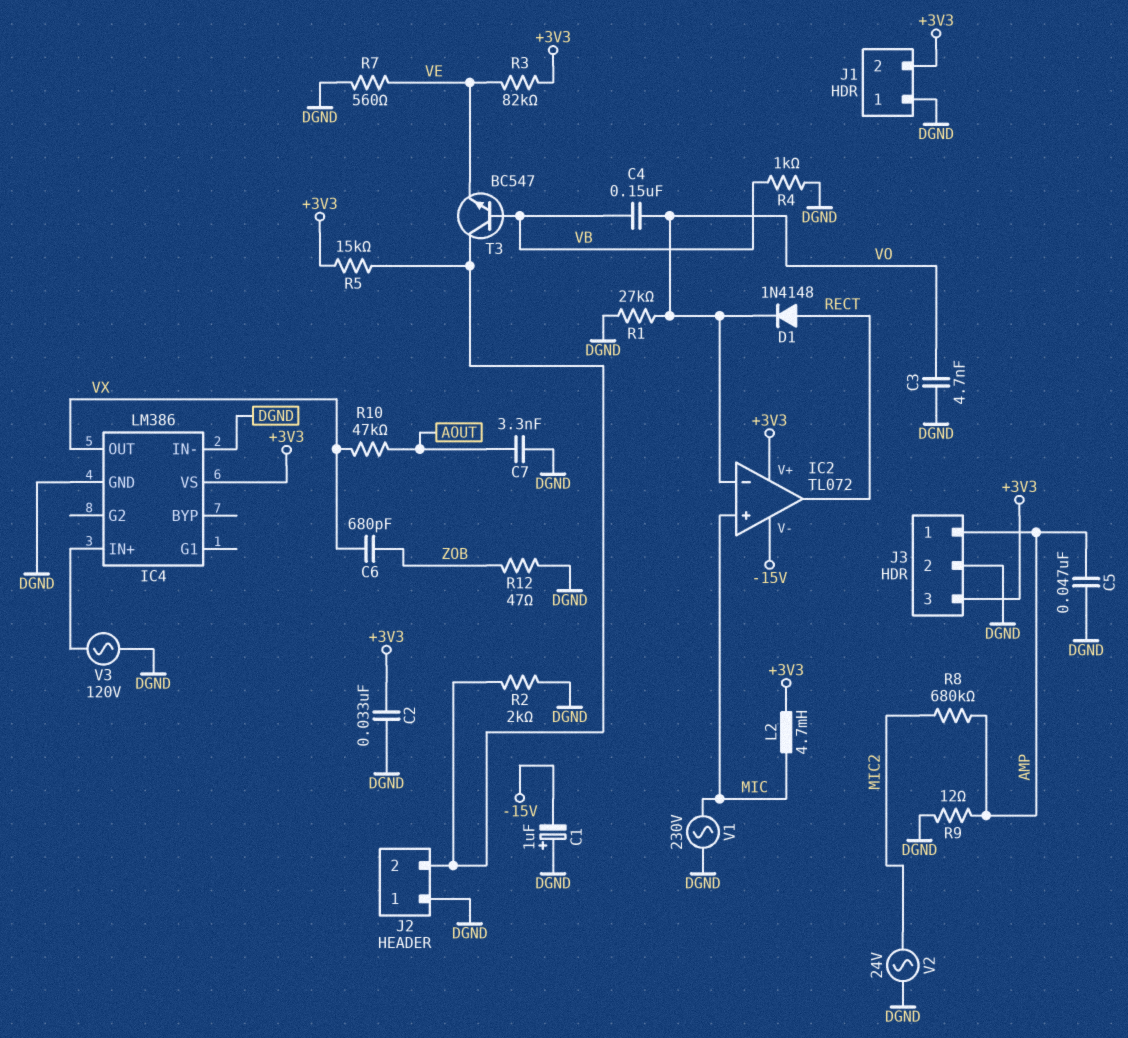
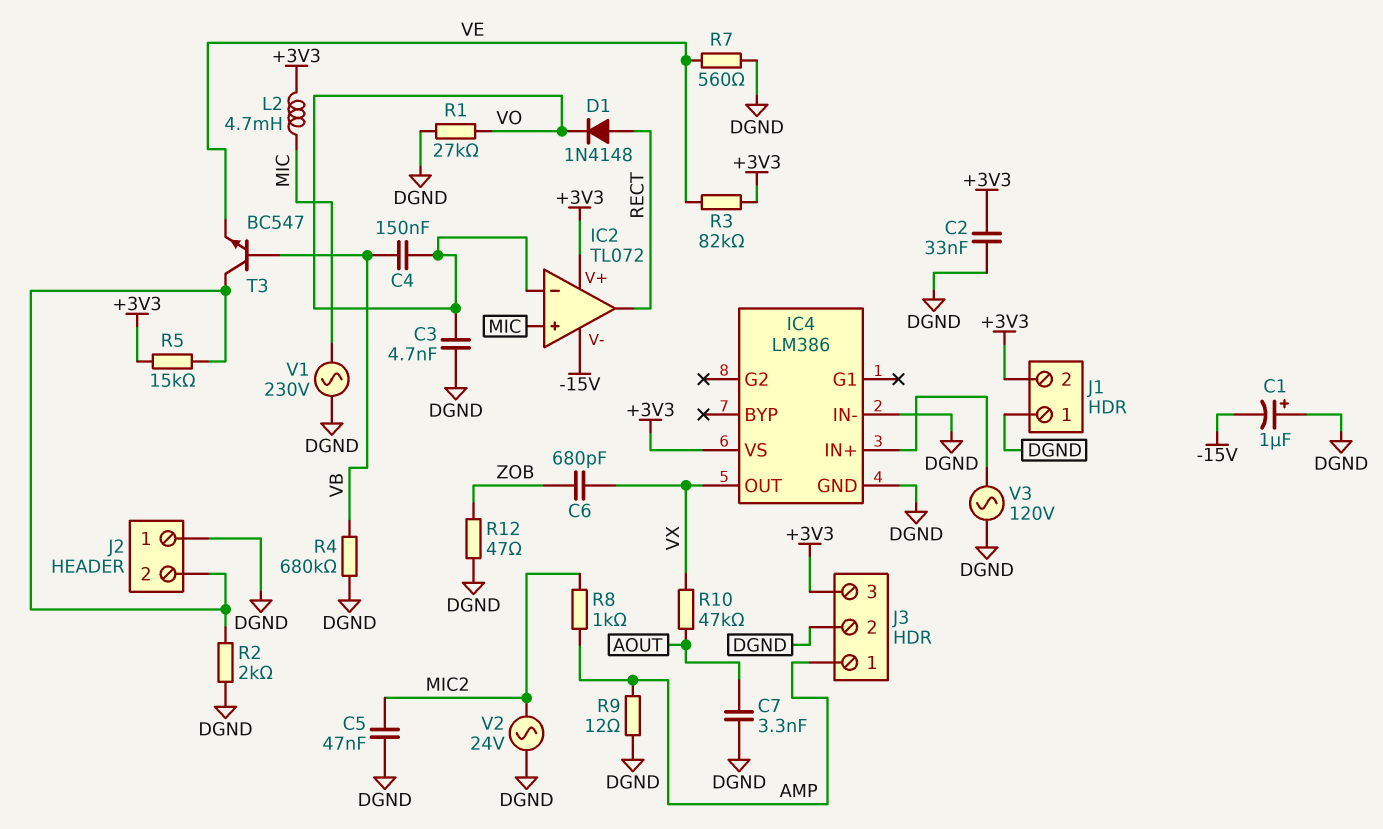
C5: 47nF (AMP, DGND) -> 47nF (DGND, MIC2)
R4: 1k (DGND, VB) -> 680k (DGND, VB)
R8: 680k (AMP, MIC2) -> 1k (AMP, MIC2)

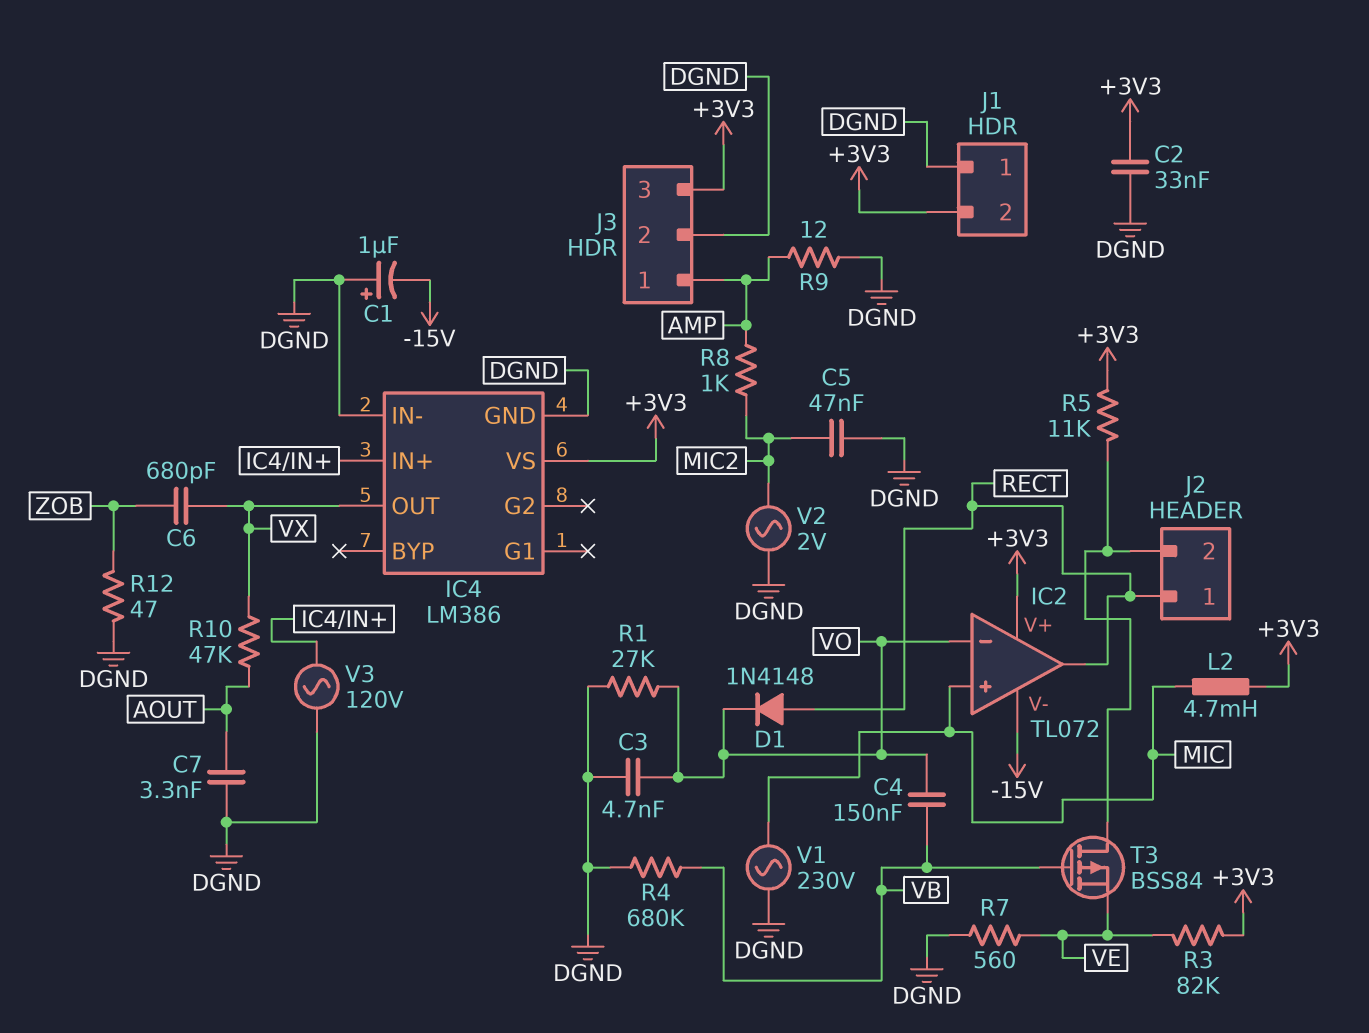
J2 pin 1: DGND -> RECT
R2: 2k (DGND, J2/2) -> none
R5: 15k (+3V3, J2/2) -> 11k (+3V3, J2/2)
T3: NPN BC547 (B VB, C J2/2, E VE) -> PMOS BSS84 (G VB, D J2/2, S VE)
V2: AC 24V (DGND, MIC2) -> AC 2V (DGND, MIC2)

